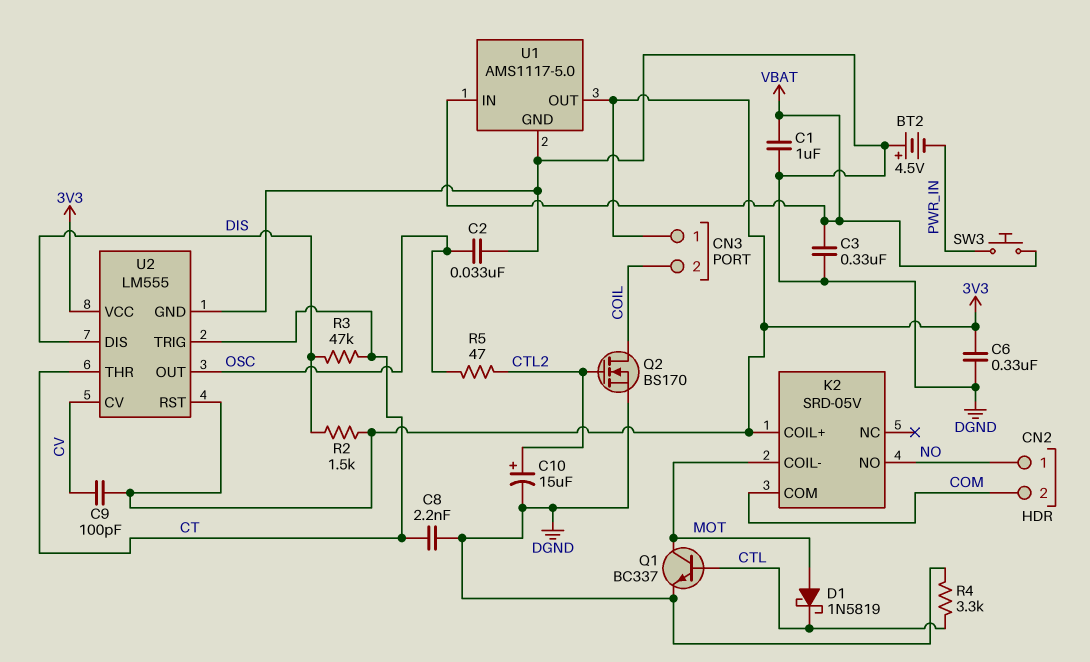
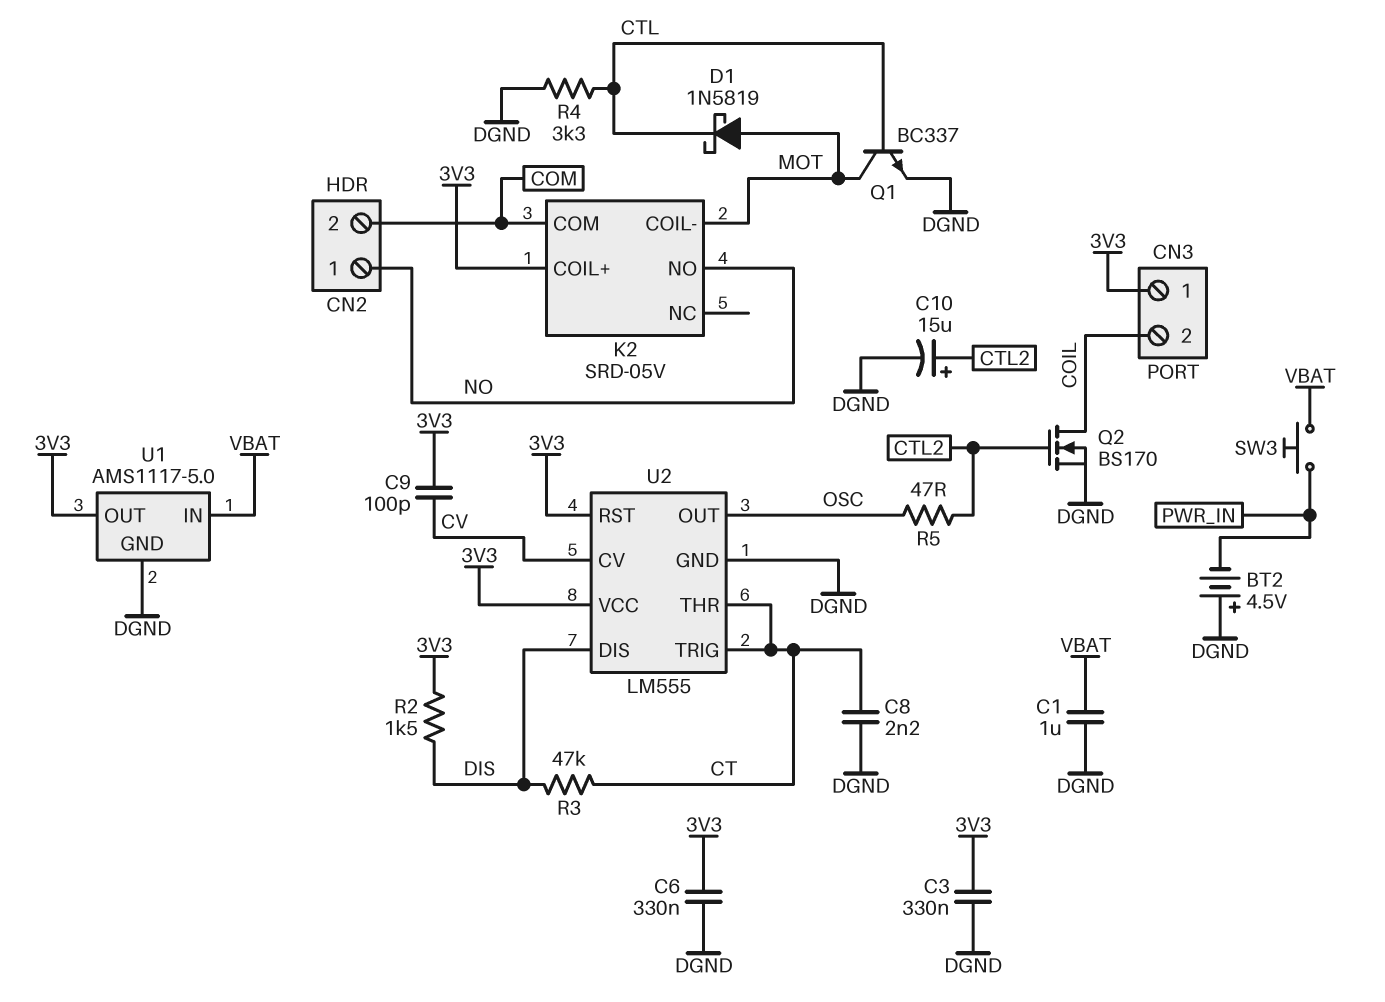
C2: 33nF (DGND, OSC) -> none
C3: 330nF (DGND, VBAT) -> 330nF (3V3, DGND)

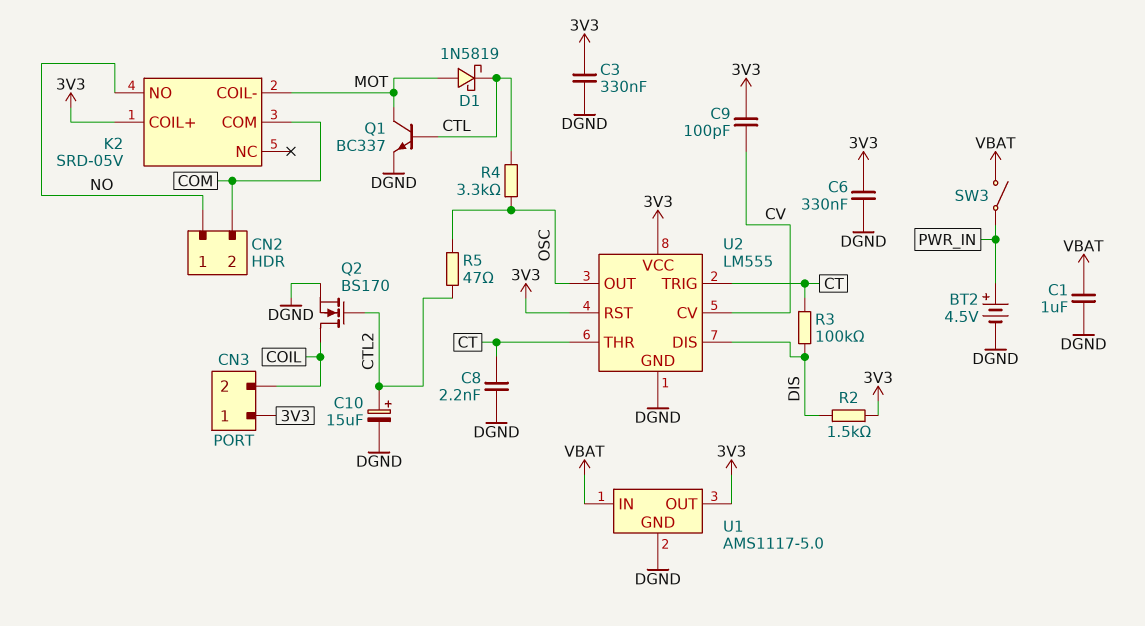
BT2: 4.5V (plus DGND, minus PWR_IN) -> 4.5V (plus PWR_IN, minus DGND)
R3: 47k (CT, DIS) -> 100k (CT, DIS)
R4: 3.3k (CTL, DGND) -> 3.3k (CTL, OSC)
SW3: button (PWR_IN, VBAT) -> switch (PWR_IN, VBAT)

